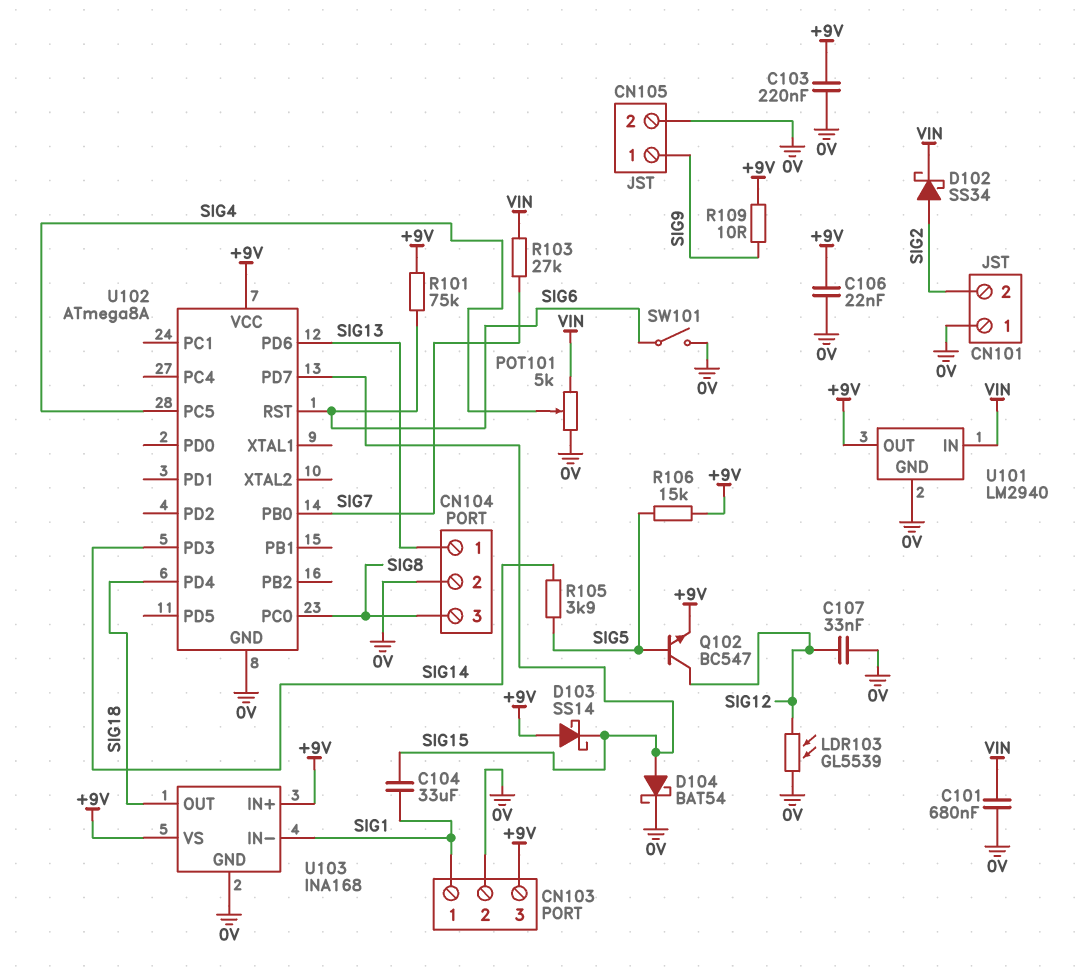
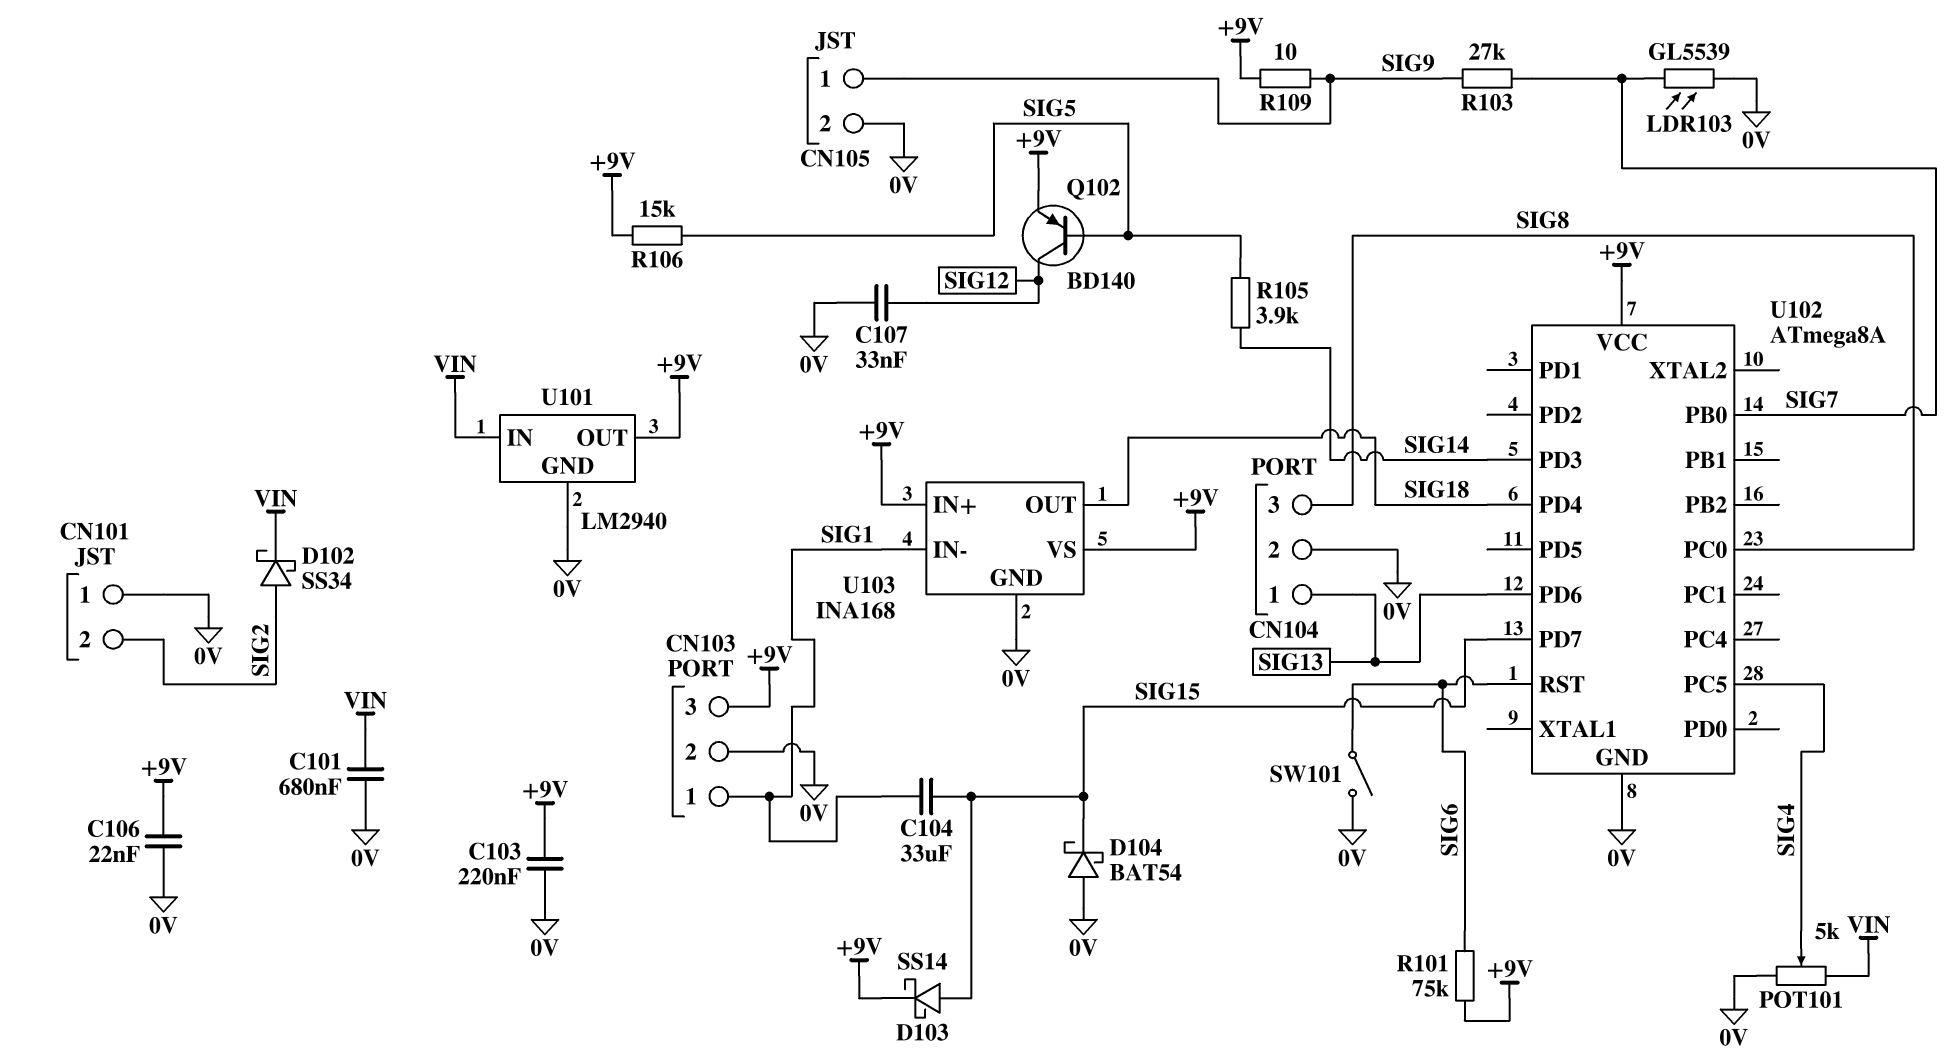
D103: schottky SS14 (A +9V, K SIG15) -> schottky SS14 (A SIG15, K +9V)
D104: schottky BAT54 (A SIG15, K 0V) -> schottky BAT54 (A 0V, K SIG15)
LDR103: GL5539 (0V, SIG12) -> GL5539 (0V, SIG7)
Q102: NPN BC547 (B SIG5, C SIG12, E +9V) -> PNP BD140 (B SIG5, C SIG12, E +9V)
R103: 27k (SIG7, VIN) -> 27k (SIG7, SIG9)

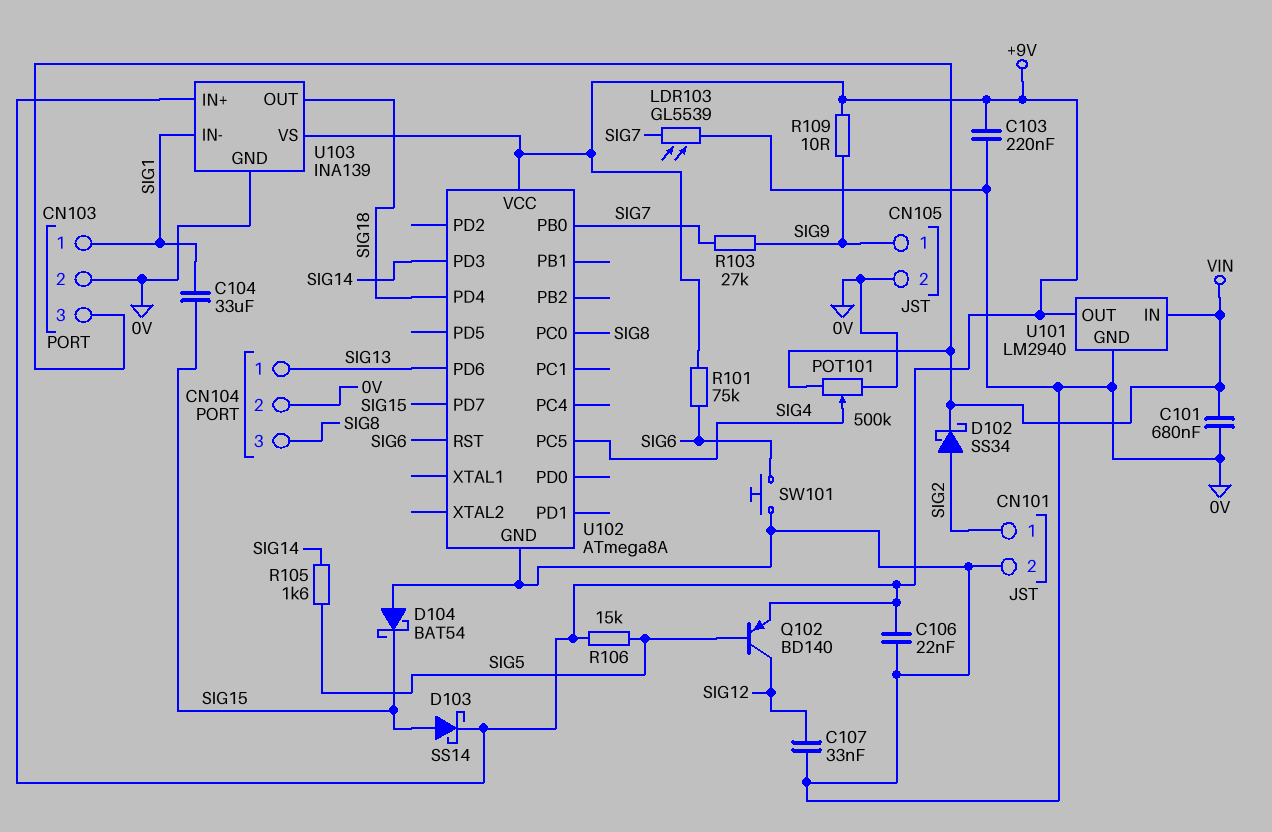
CN101 pin 1: 0V -> SIG2
CN101 pin 2: SIG2 -> 0V
CN103 pin 3: +9V -> VIN
POT101: 5k (0V, VIN, wiper SIG4) -> 500k (0V, VIN, wiper SIG4)
R105: 3.9k (SIG5, SIG14) -> 1.6k (SIG5, SIG14)
SW101: switch (0V, SIG6) -> button (0V, SIG6)
U103: INA168 -> INA139

